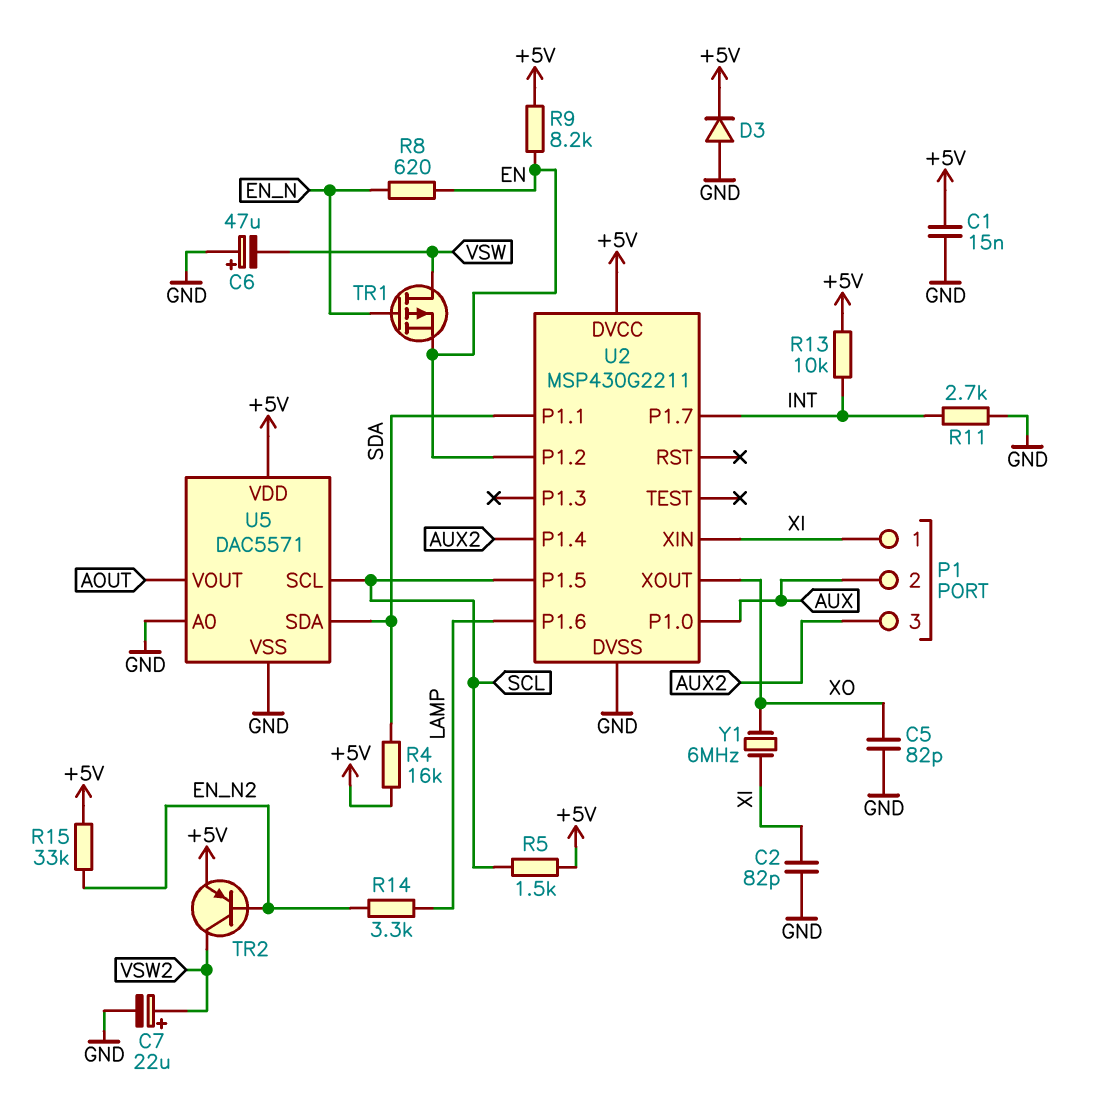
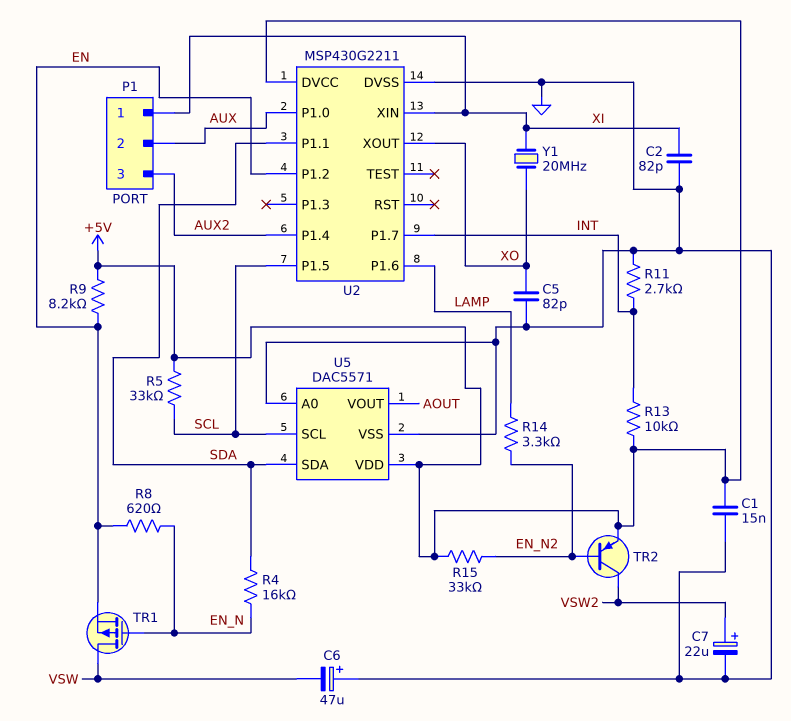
D3: diode (A GND, K +5V) -> none
R4: 16k (+5V, SDA) -> 16k (EN_N, SDA)
R5: 1.5k (+5V, SCL) -> 33k (+5V, SCL)
Y1: 6MHz (XI, XO) -> 20MHz (XI, XO)

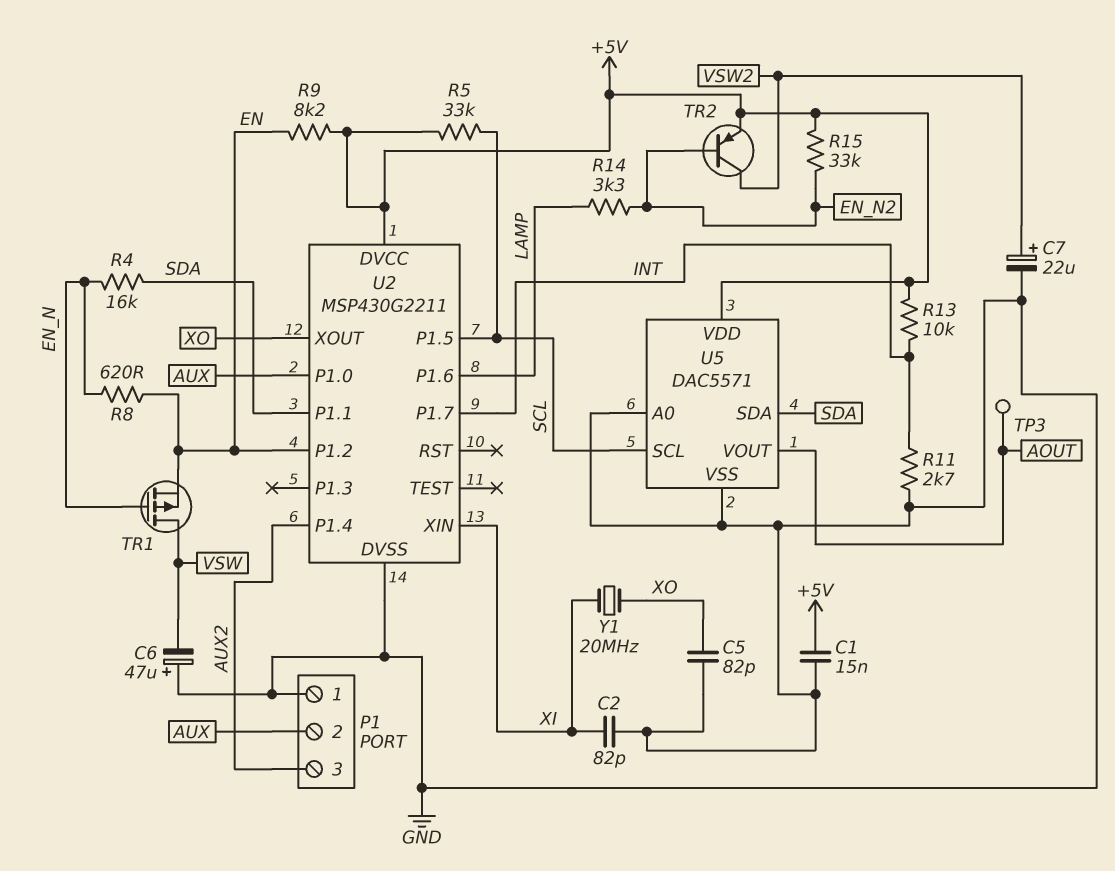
P1 pin 1: XI -> GND
TP3: none -> test point (AOUT)

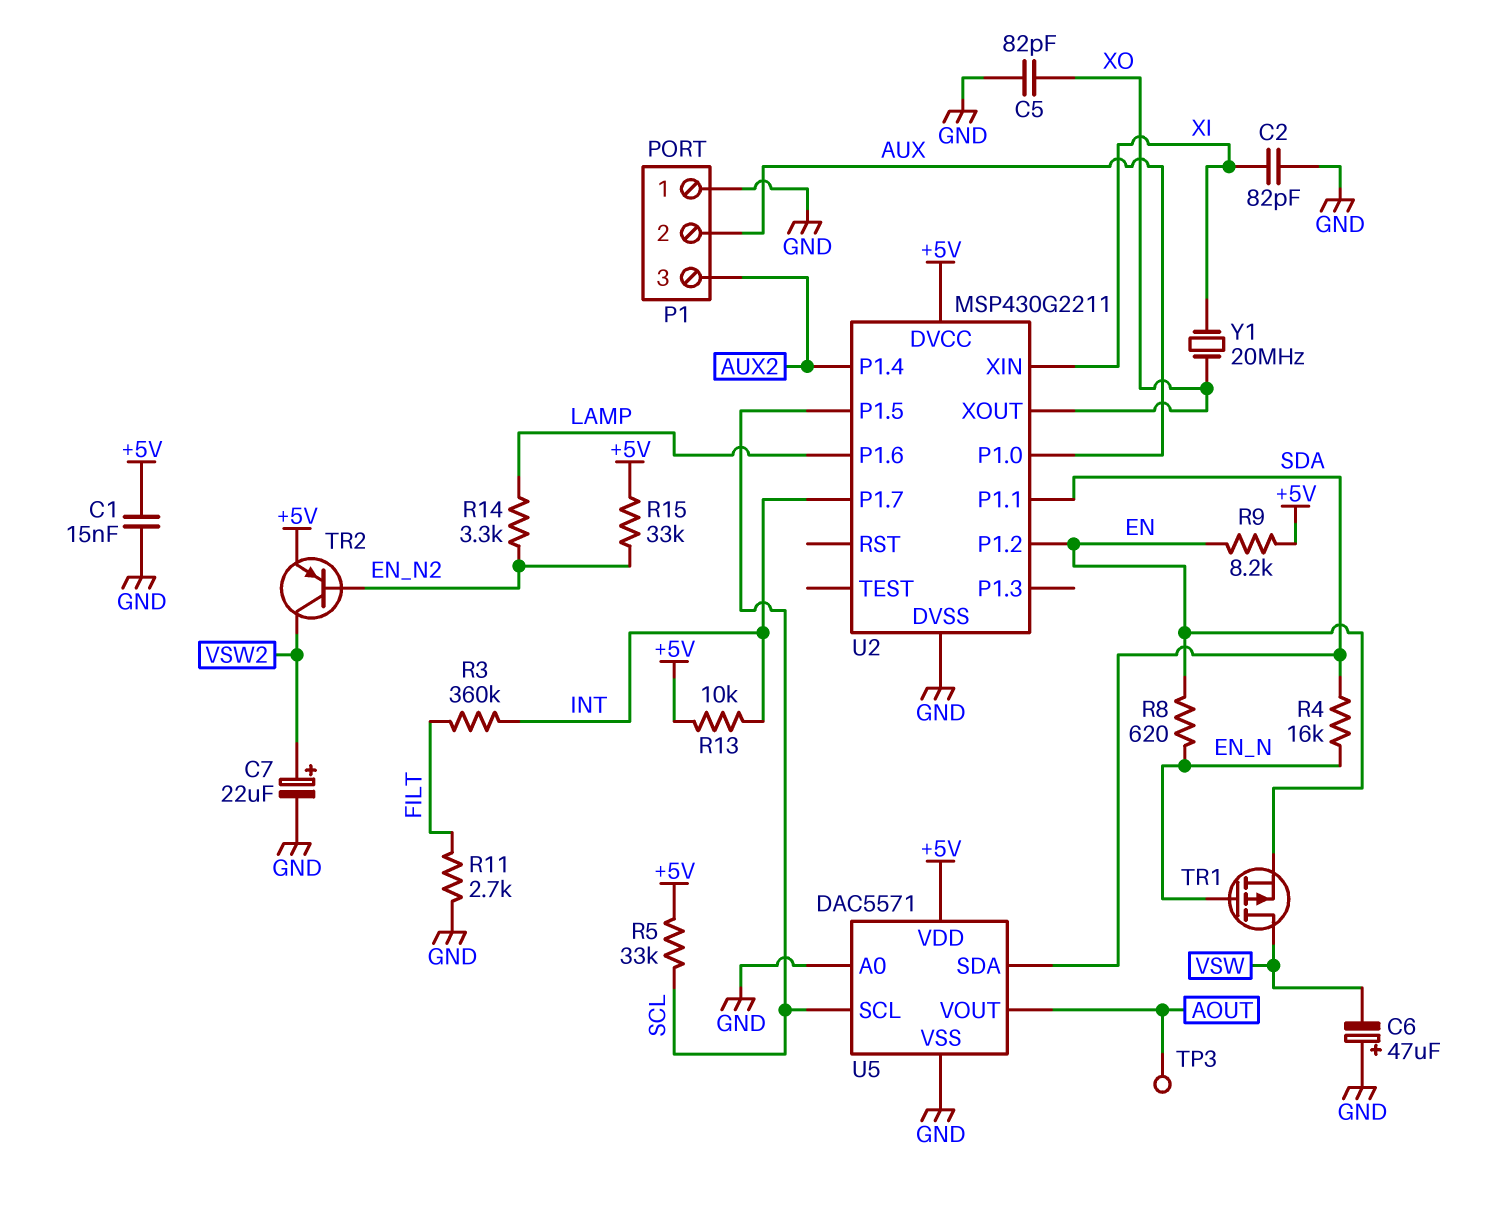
R3: none -> 360k (FILT, INT)
R11: 2.7k (GND, INT) -> 2.7k (FILT, GND)

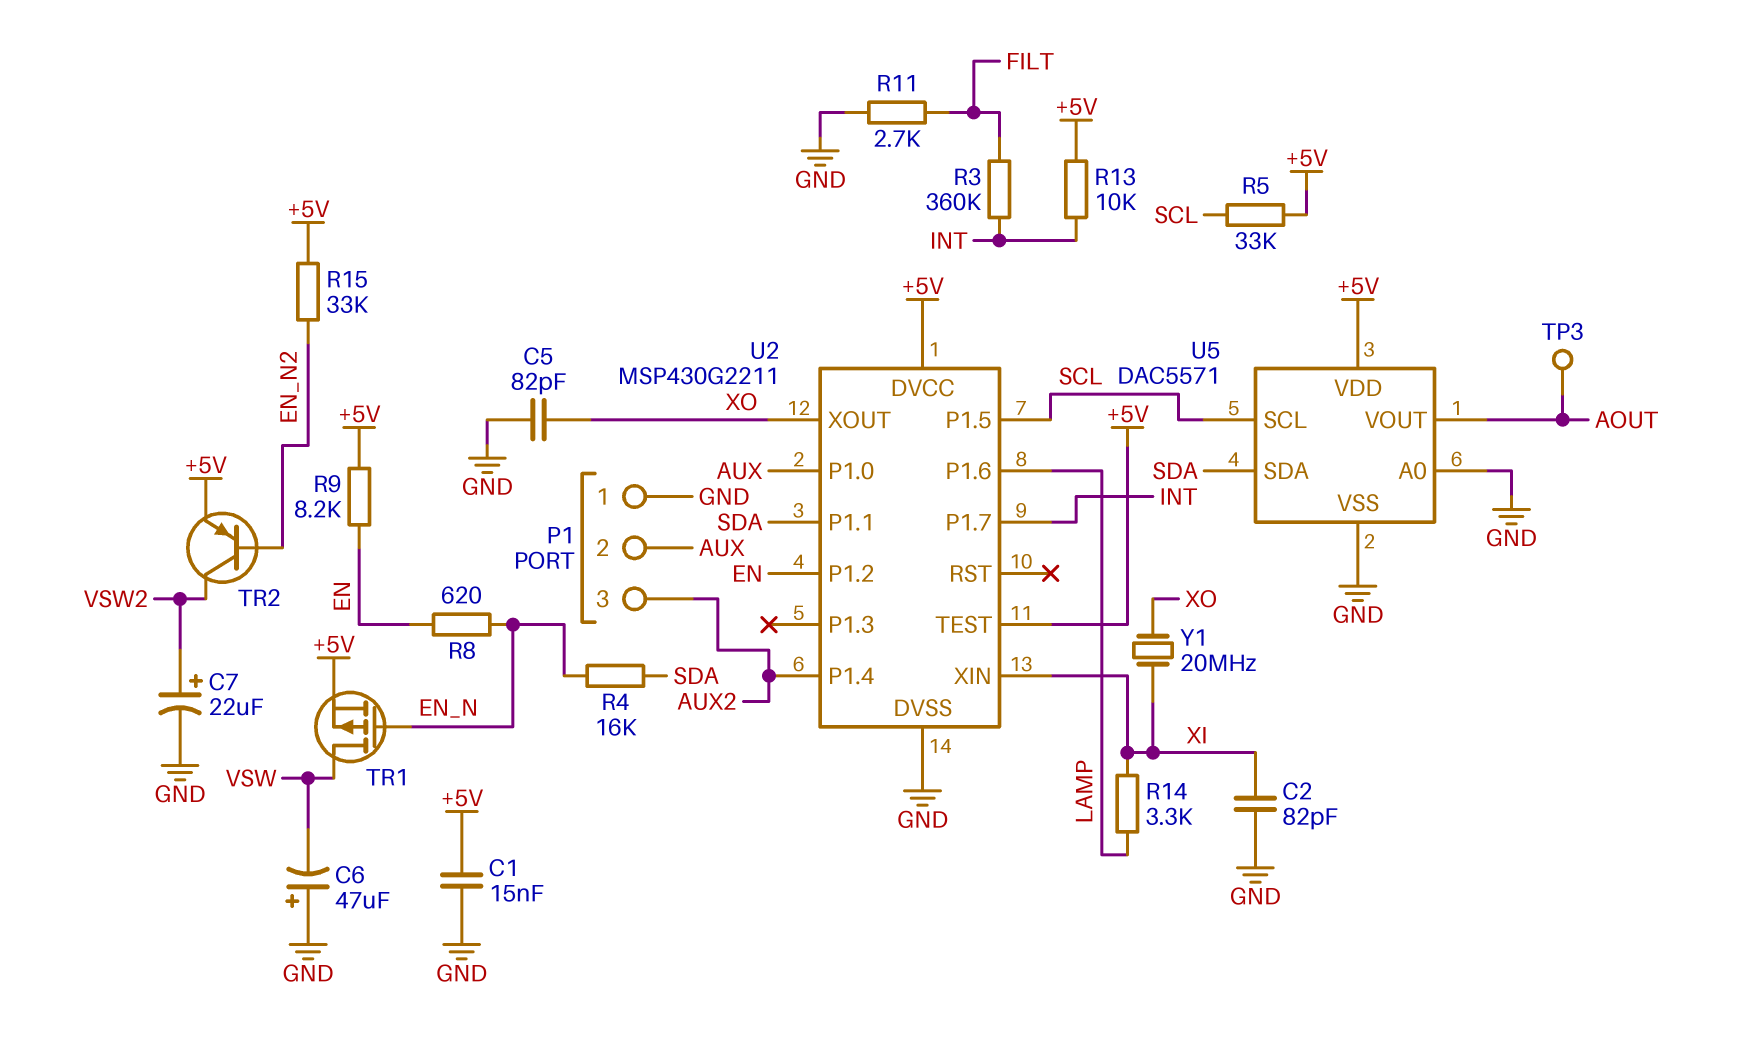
R14: 3.3k (EN_N2, LAMP) -> 3.3k (LAMP, XI)
TR1: PMOS (G EN_N, D VSW, S EN) -> PMOS (G EN_N, D VSW, S +5V)
U2 pin TEST: none -> +5V

